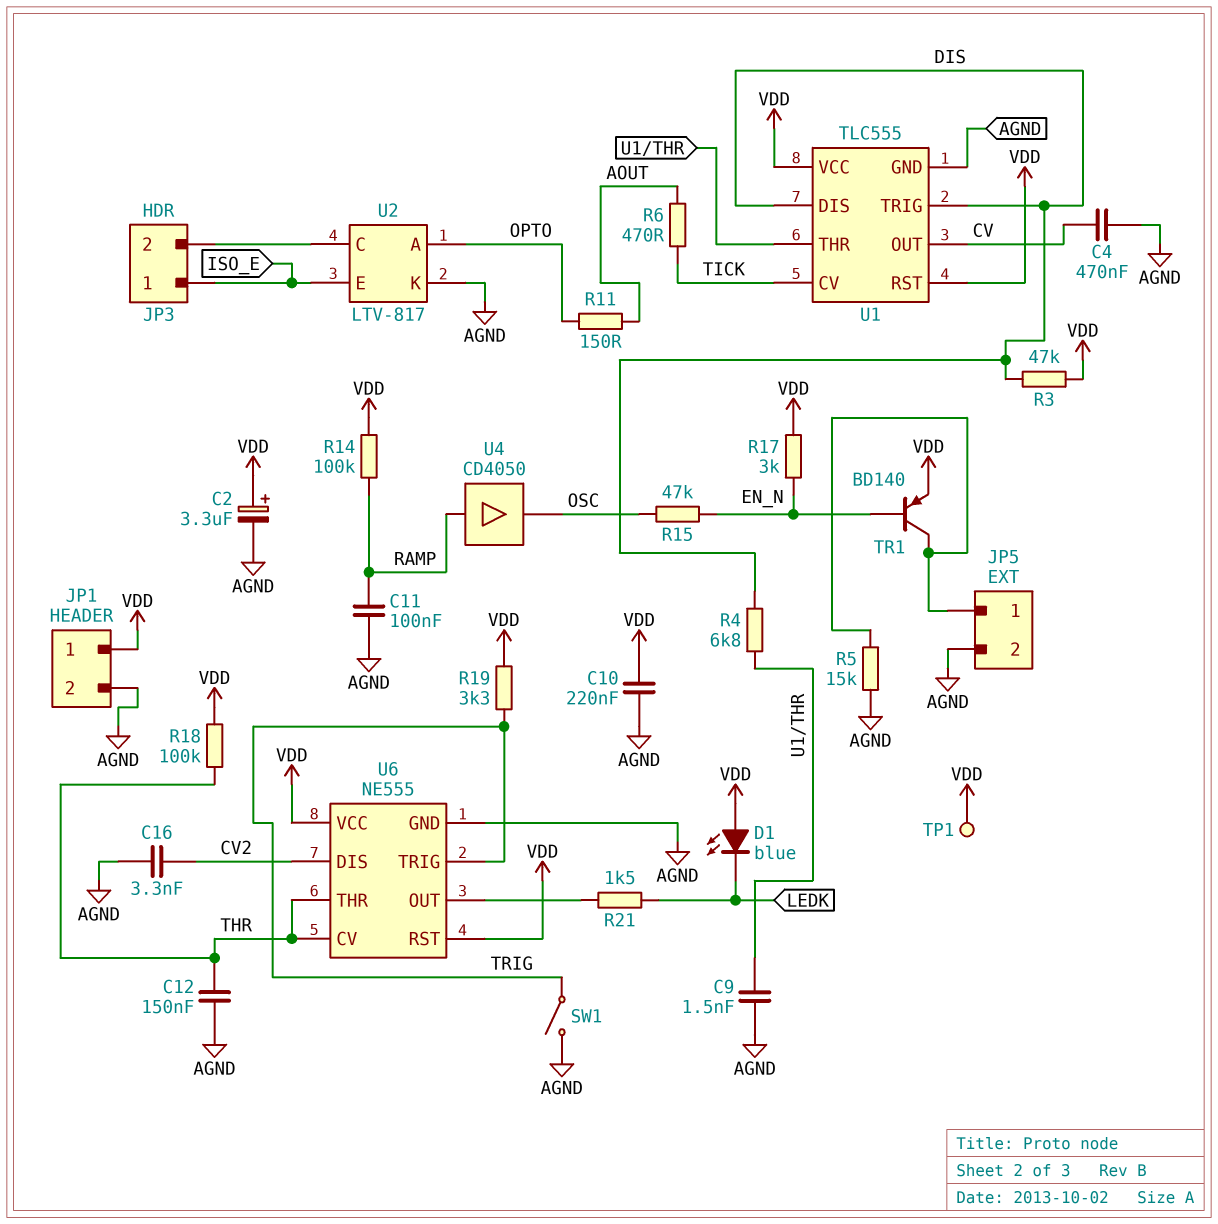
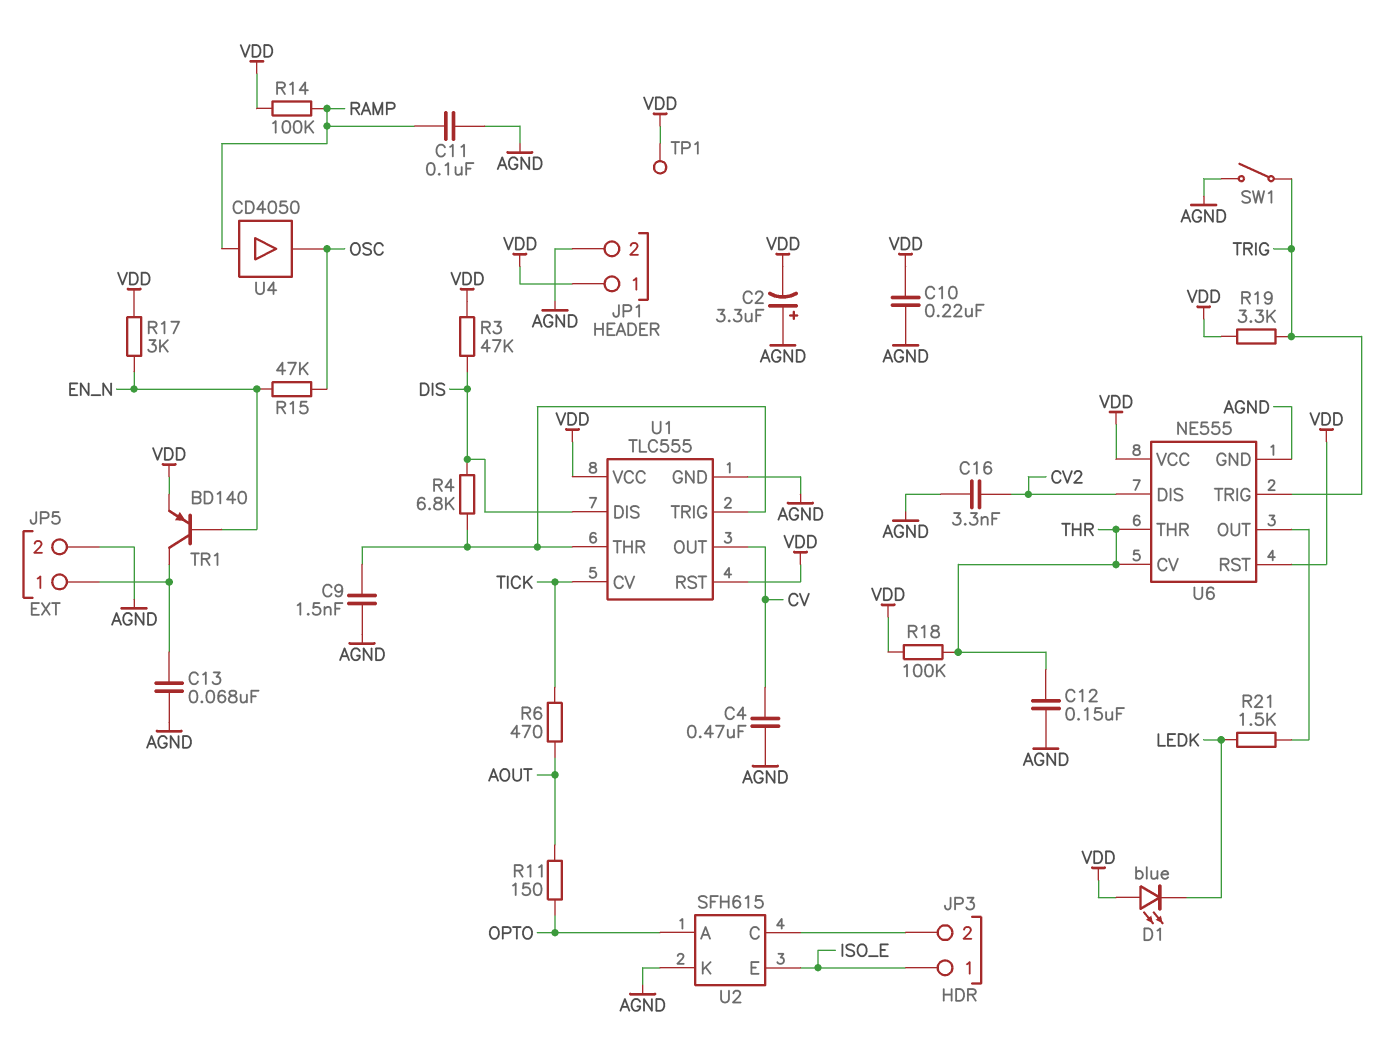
C2: 3.3uF (plus VDD, minus AGND) -> 3.3uF (plus AGND, minus VDD)
C13: none -> 68nF (AGND, JP5/1)
R5: 15k (AGND, JP5/1) -> none
U1 pin TRIG: DIS -> U1/THR
U2: LTV-817 -> SFH615

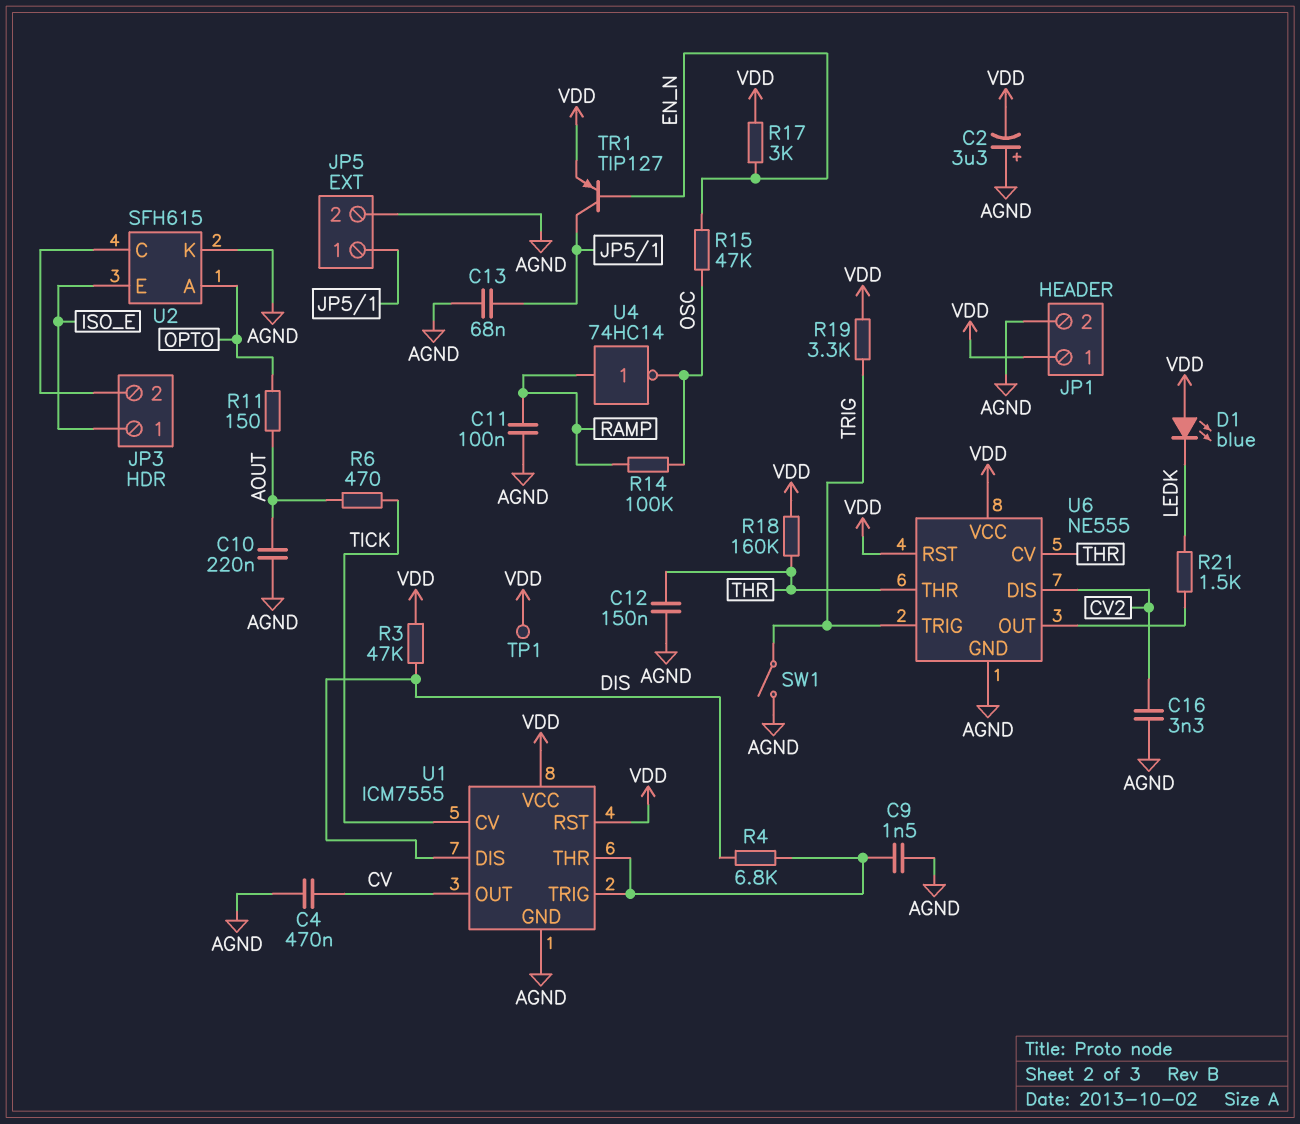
C10: 220nF (AGND, VDD) -> 220nF (AGND, AOUT)
R14: 100k (RAMP, VDD) -> 100k (OSC, RAMP)
R18: 100k (THR, VDD) -> 160k (THR, VDD)
TR1: PNP BD140 (B EN_N, C JP5/1, E VDD) -> PNP TIP127 (B EN_N, C JP5/1, E VDD)
U1: TLC555 -> ICM7555
U4: buffer CD4050 (in RAMP, out OSC) -> NOT 74HC14 (in RAMP, out OSC)

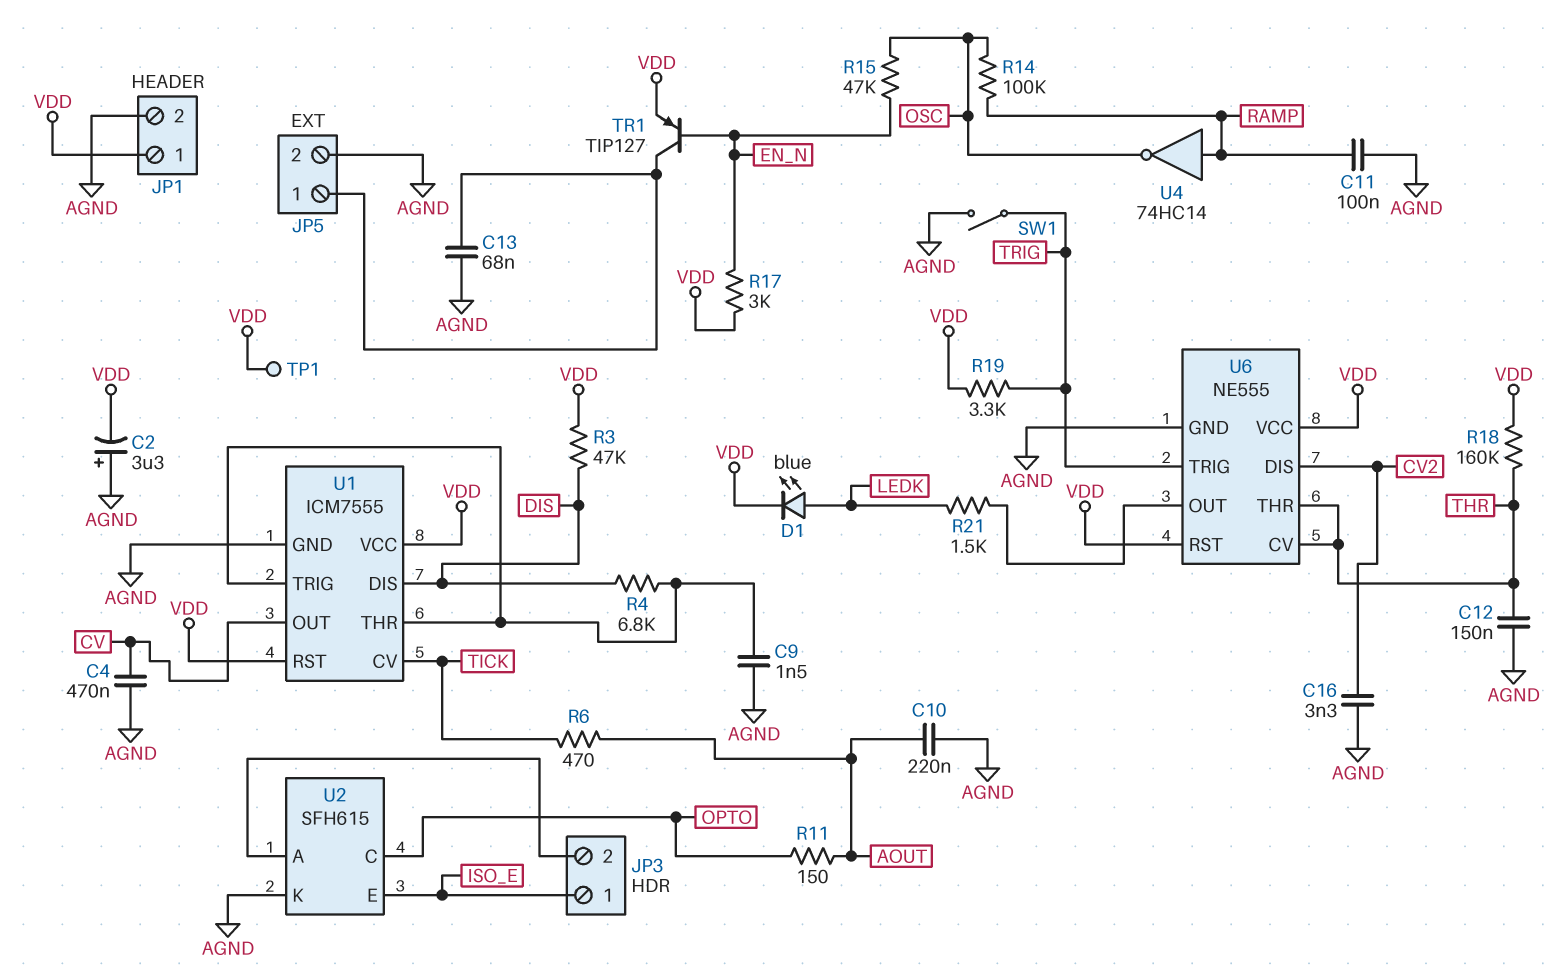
D1: LED blue (A VDD, K LEDK) -> LED blue (A LEDK, K VDD)
U2 pin A: OPTO -> JP3/2
U2 pin C: JP3/2 -> OPTO

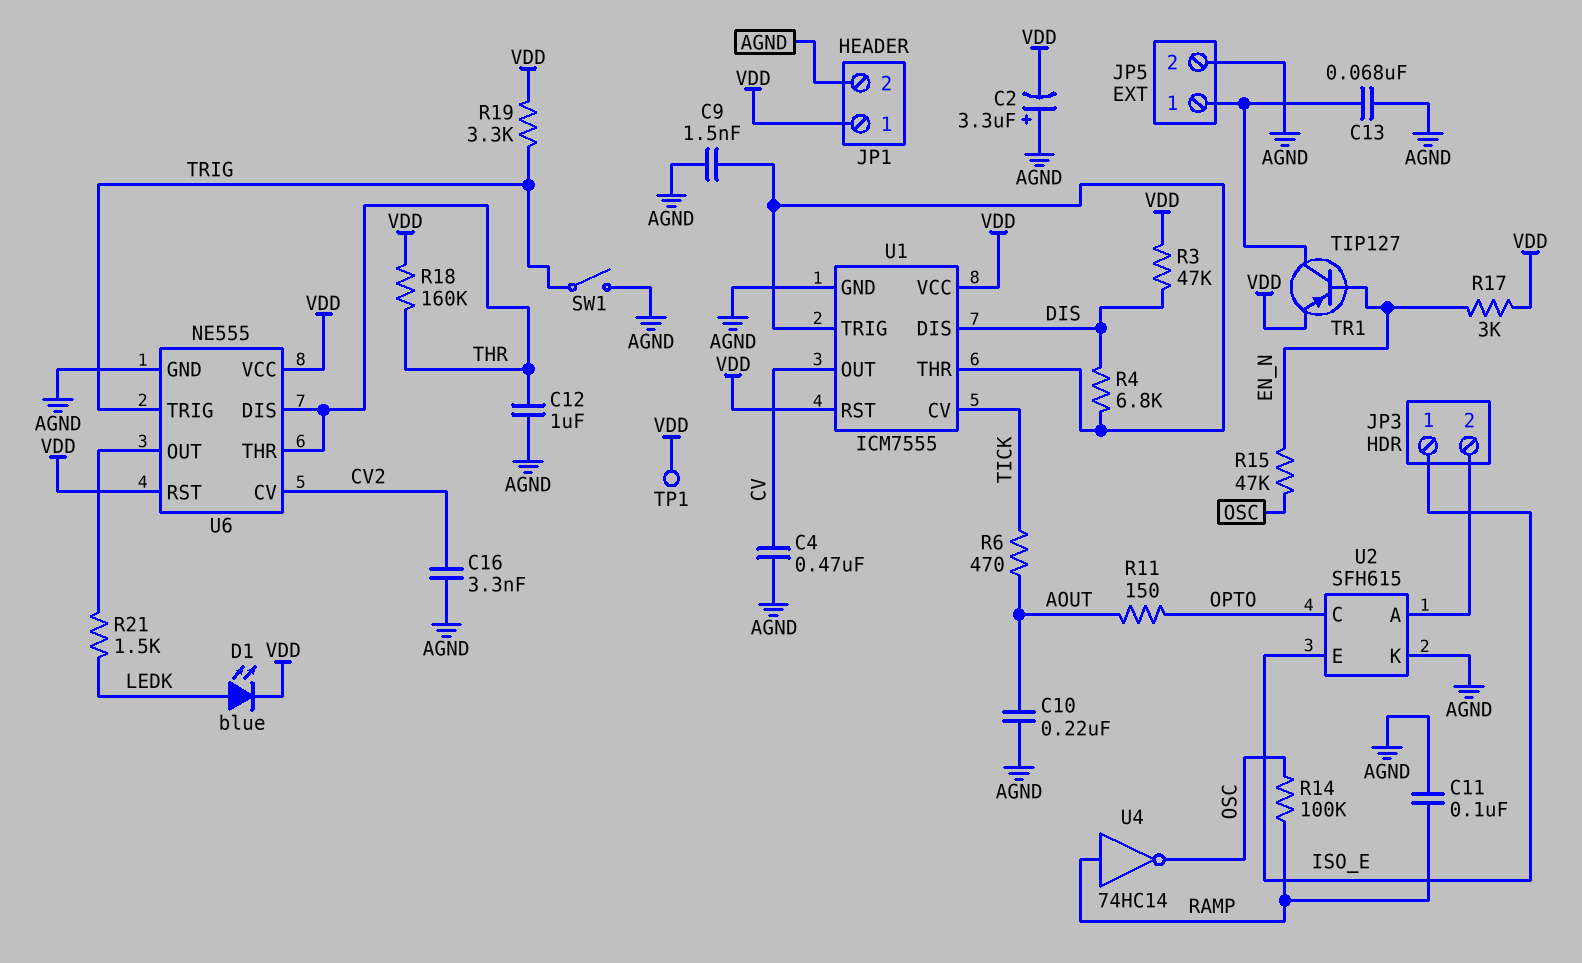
C12: 150nF (AGND, THR) -> 1uF (AGND, THR)
U6 pin CV: THR -> CV2
U6 pin DIS: CV2 -> THR

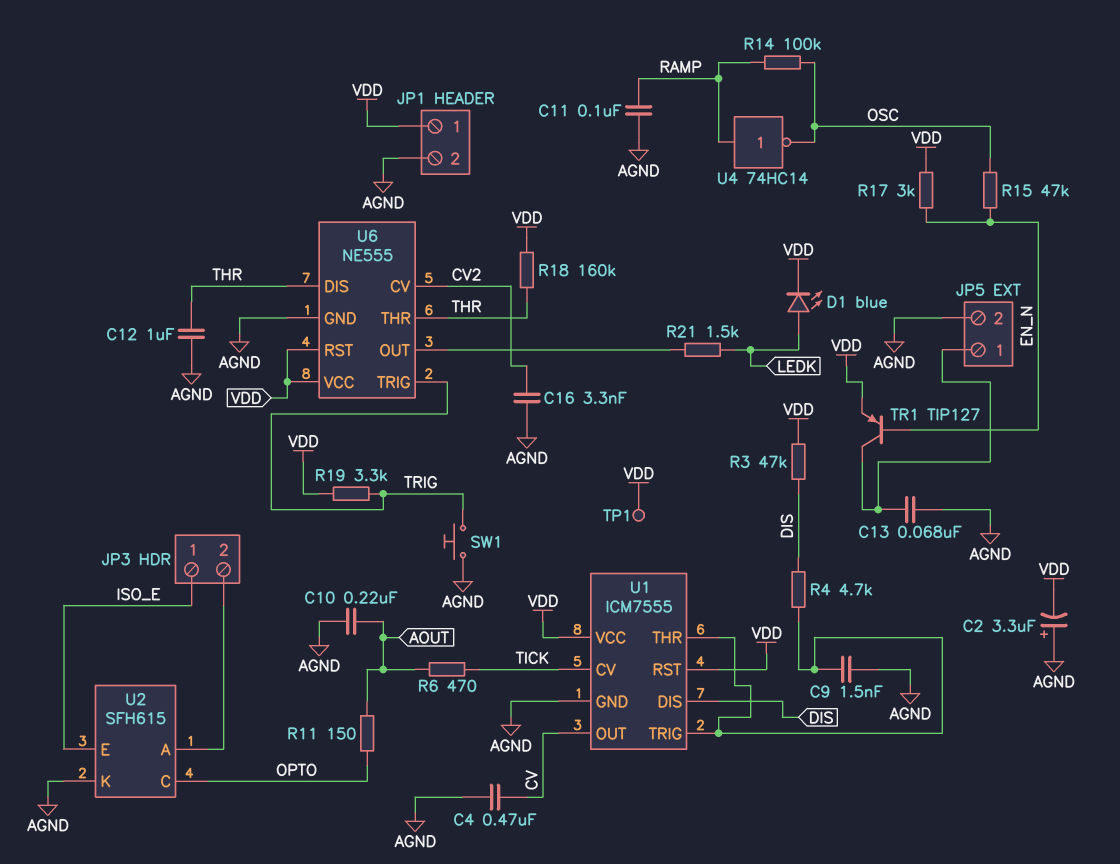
R4: 6.8k (DIS, U1/THR) -> 4.7k (DIS, U1/THR)
SW1: switch (AGND, TRIG) -> button (AGND, TRIG)

